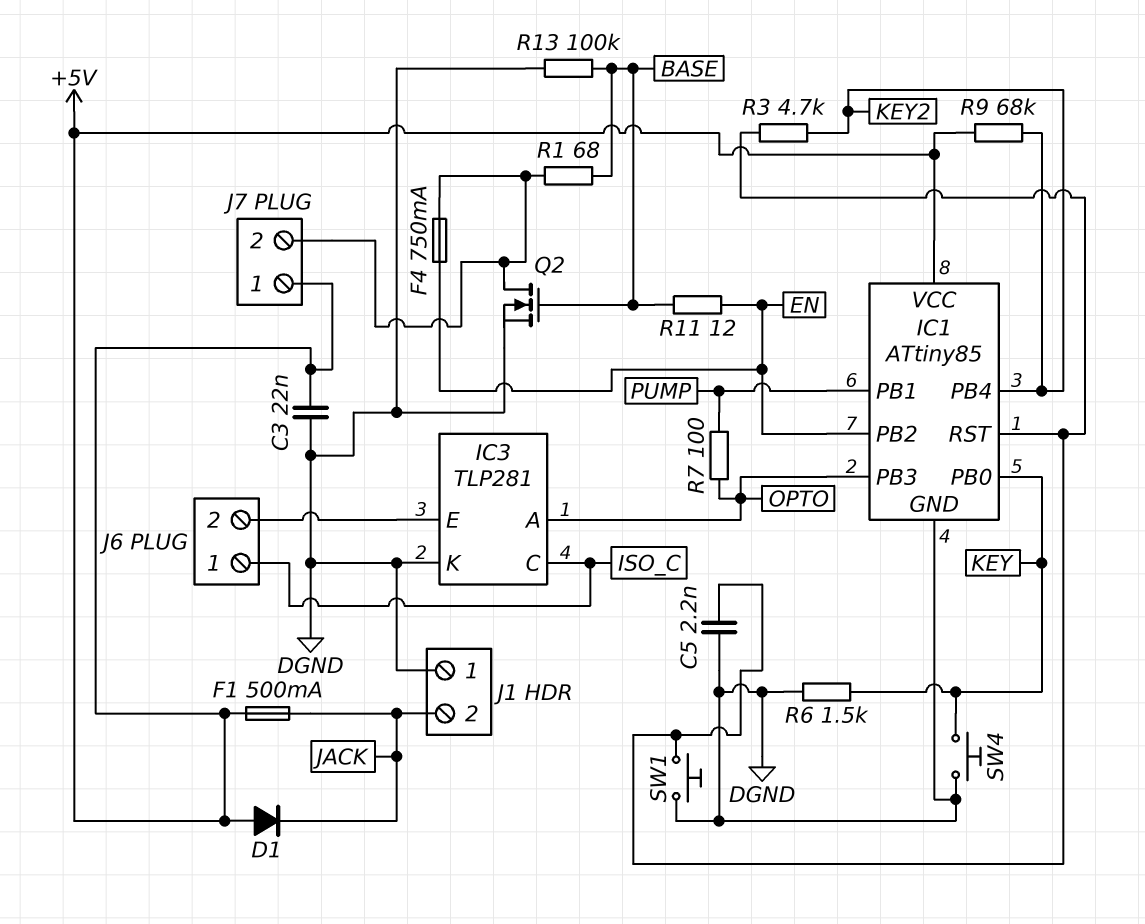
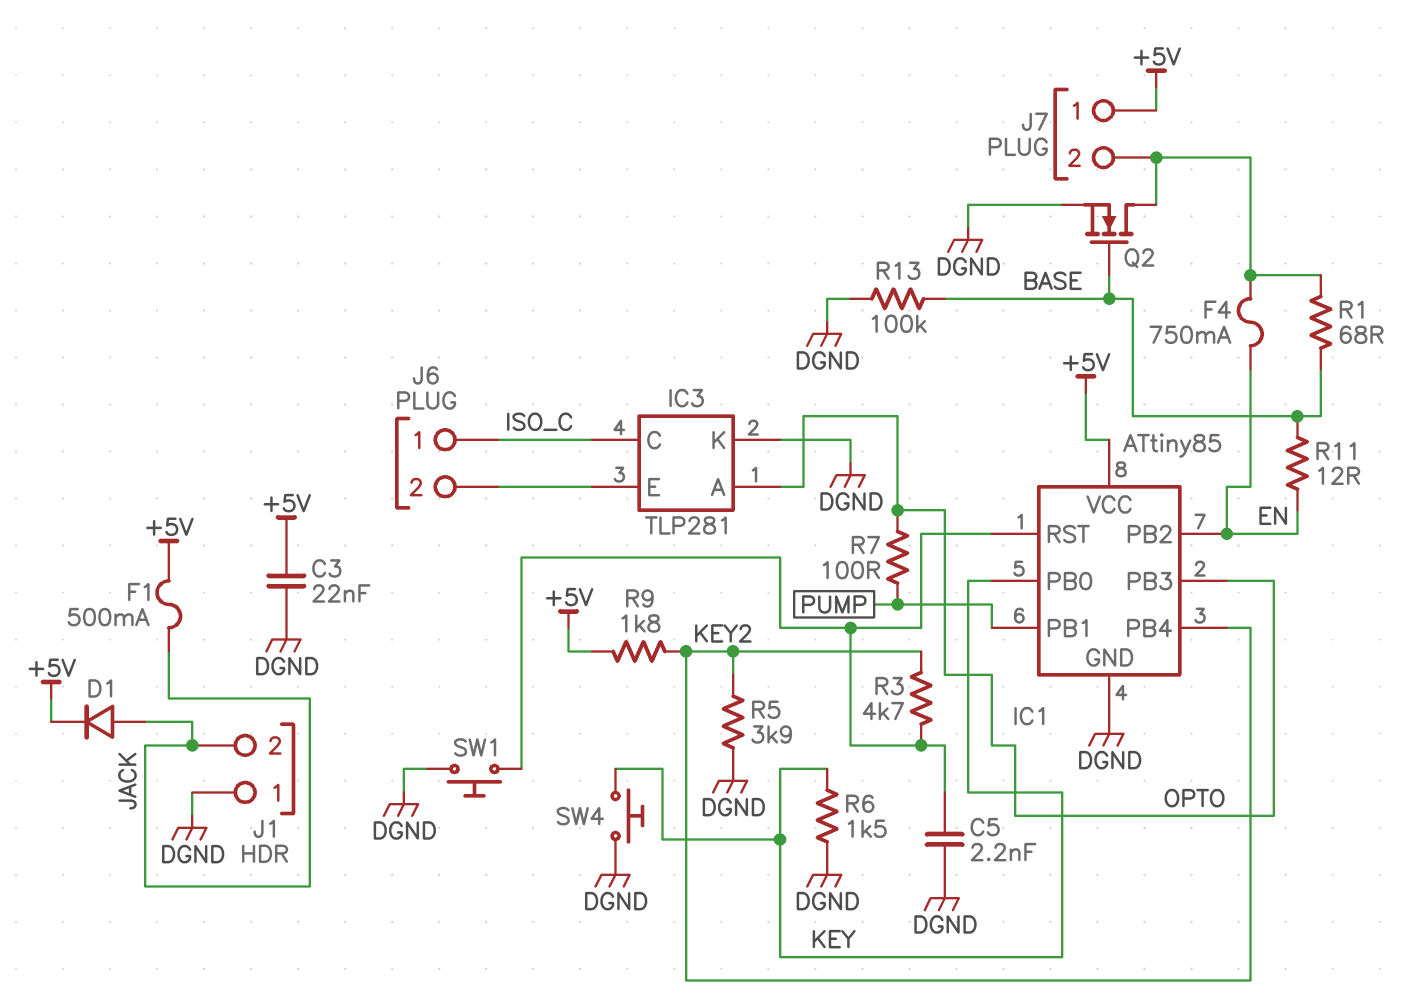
D1: diode (A +5V, K JACK) -> diode (A JACK, K +5V)
R5: none -> 3.9k (DGND, KEY2)
R9: 68k (+5V, KEY2) -> 1.8k (+5V, KEY2)

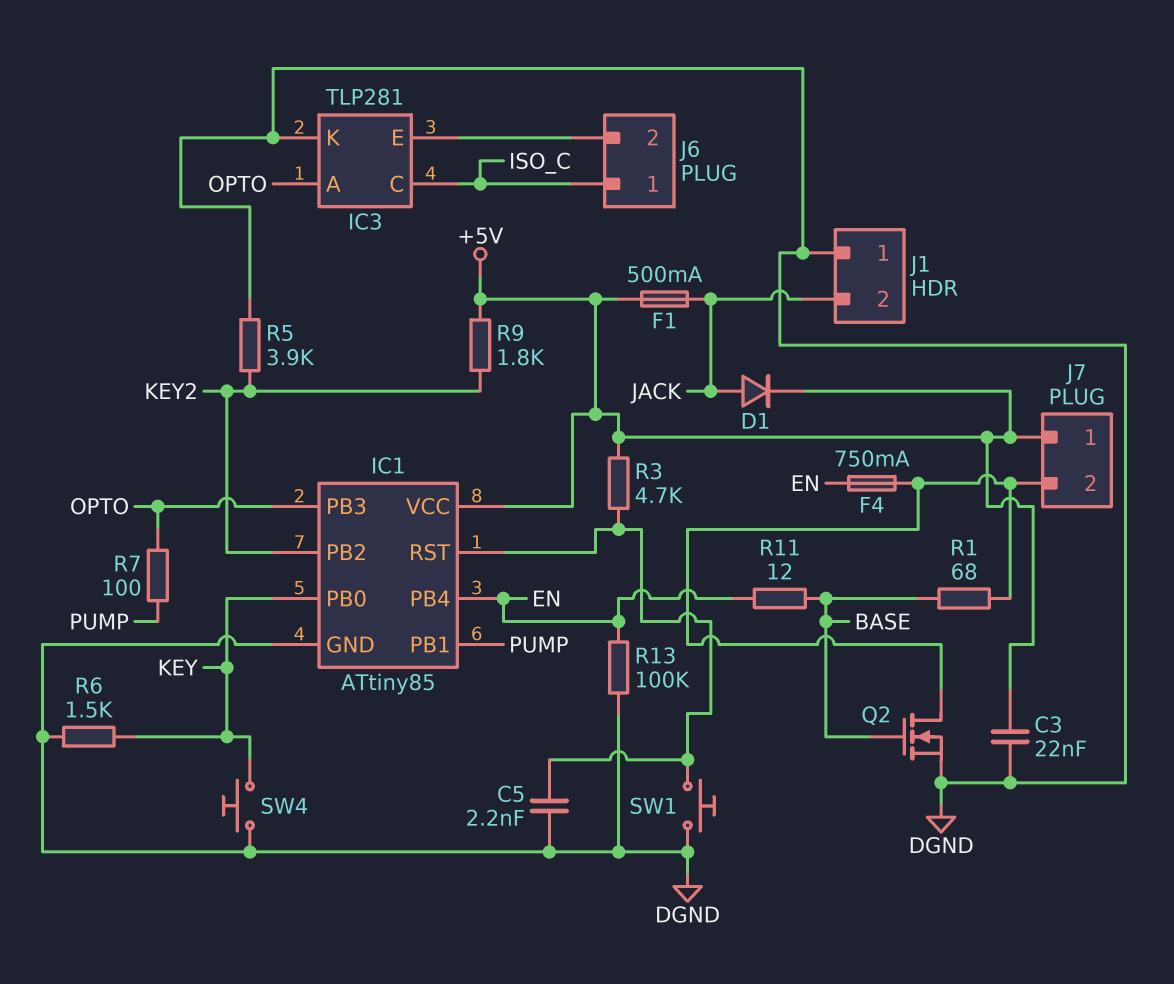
IC1 pin PB2: EN -> KEY2
IC1 pin PB4: KEY2 -> EN
R3: 4.7k (IC1/RST, KEY2) -> 4.7k (+5V, IC1/RST)
R13: 100k (BASE, DGND) -> 100k (DGND, EN)

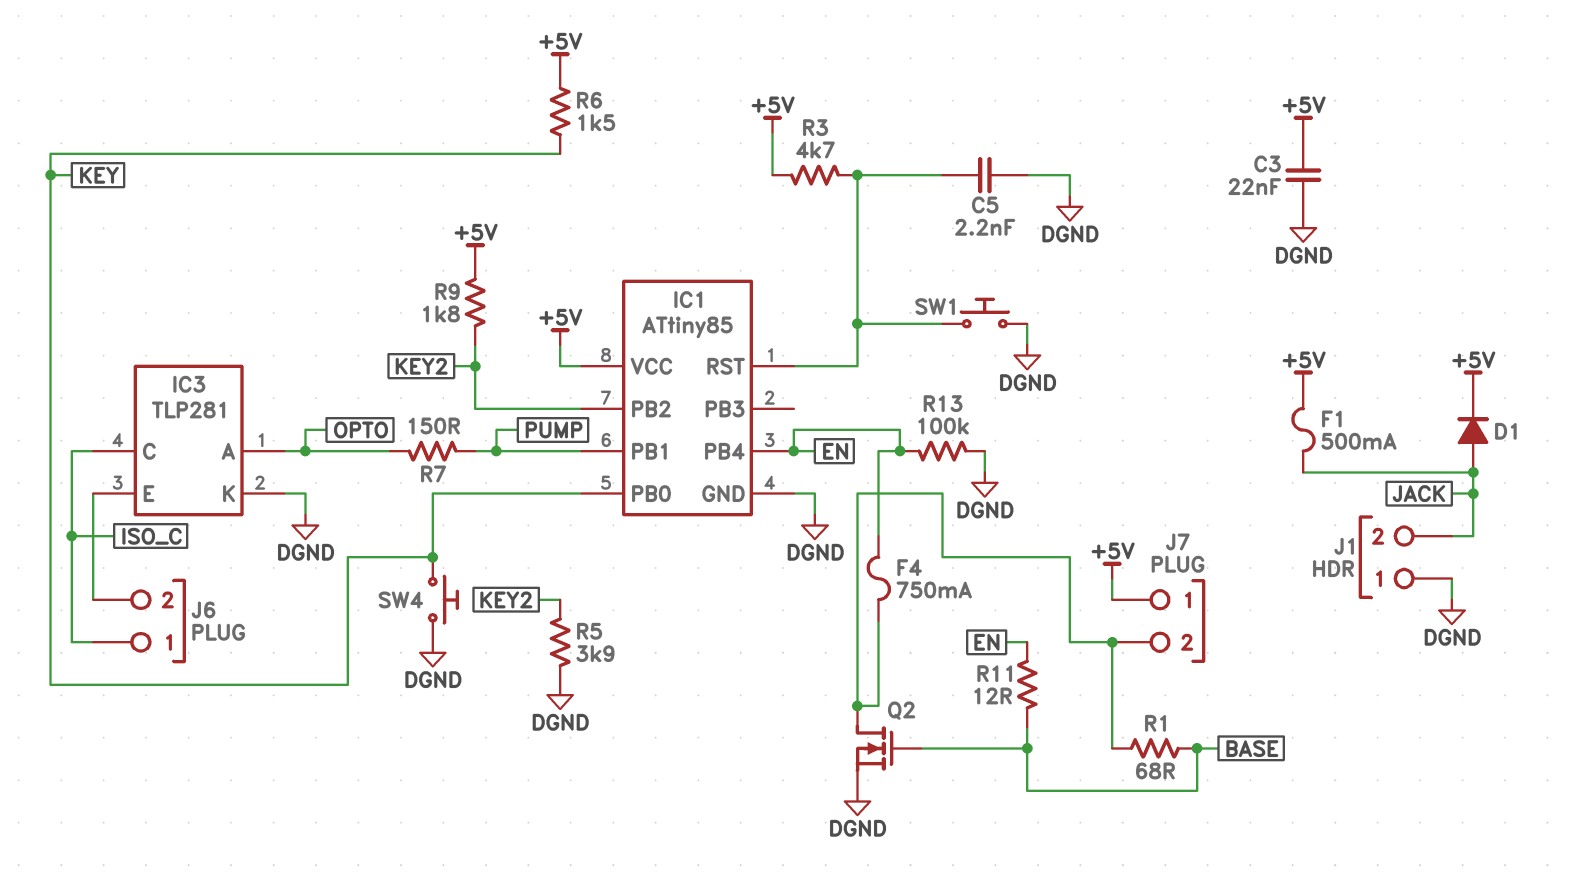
IC1 pin PB3: OPTO -> none
R6: 1.5k (DGND, KEY) -> 1.5k (+5V, KEY)
R7: 100 (OPTO, PUMP) -> 150 (OPTO, PUMP)

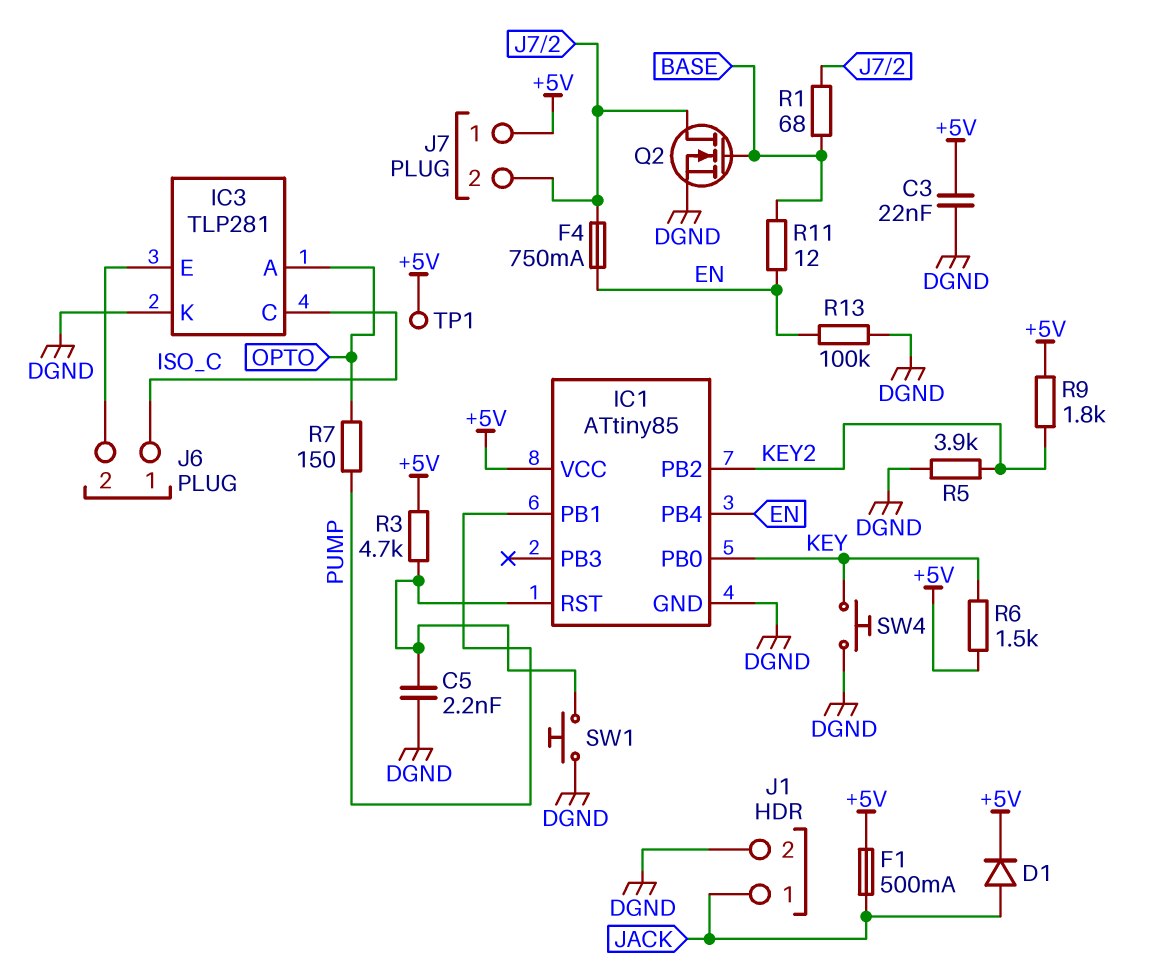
J1 pin 1: DGND -> JACK
J1 pin 2: JACK -> DGND
TP1: none -> test point (+5V)

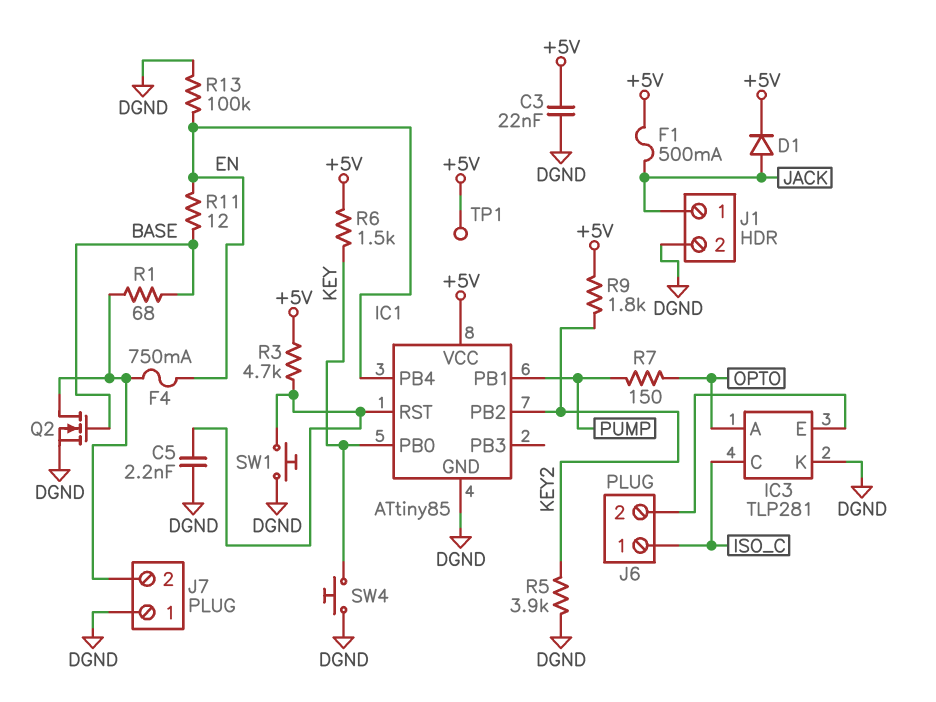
J7 pin 1: +5V -> DGND

